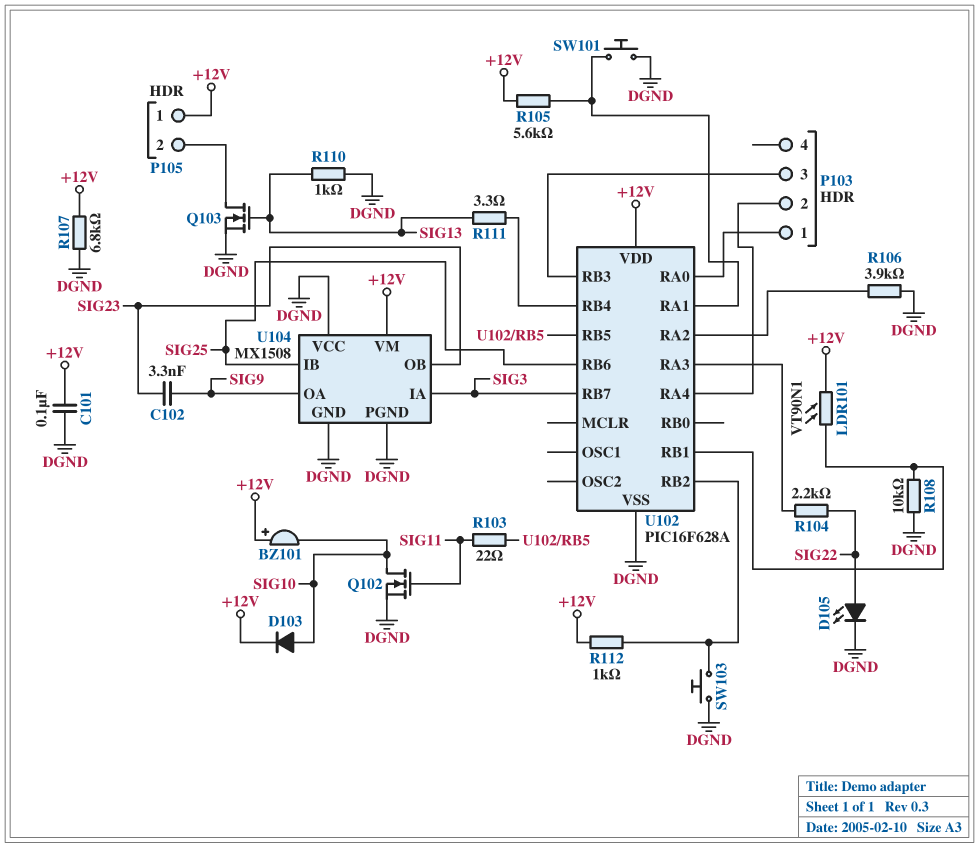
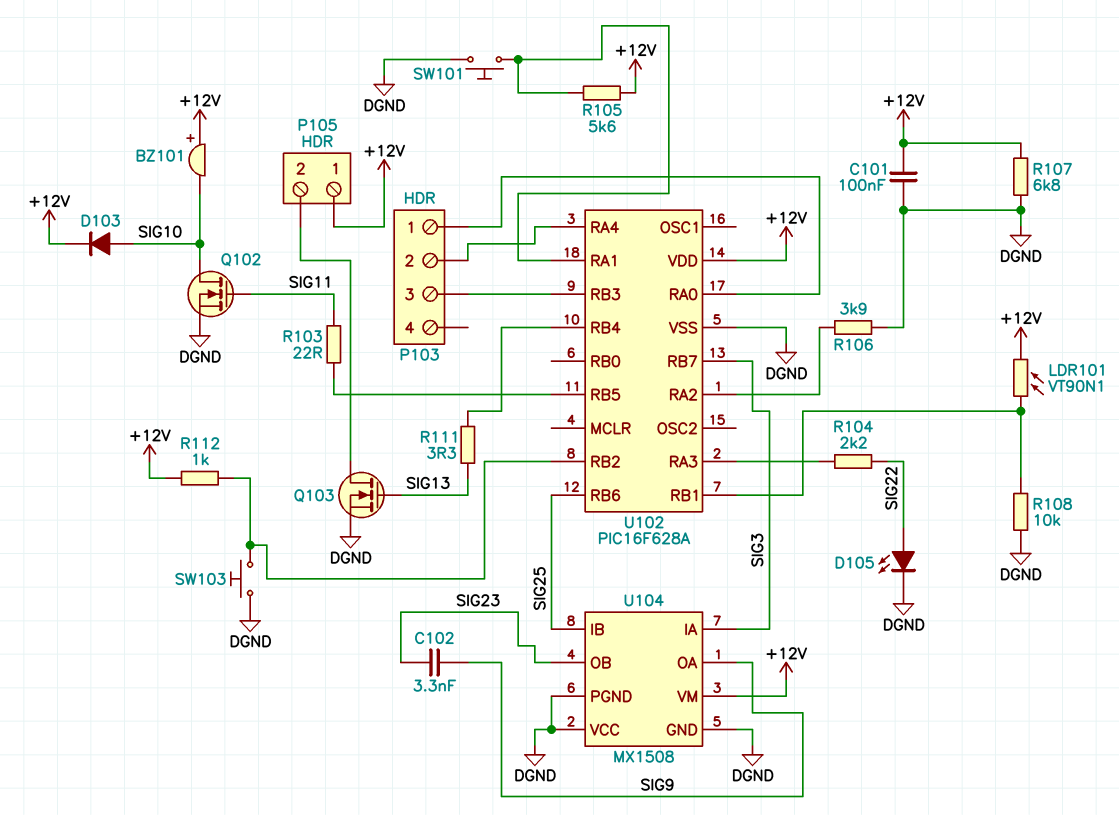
R110: 1k (DGND, SIG13) -> none

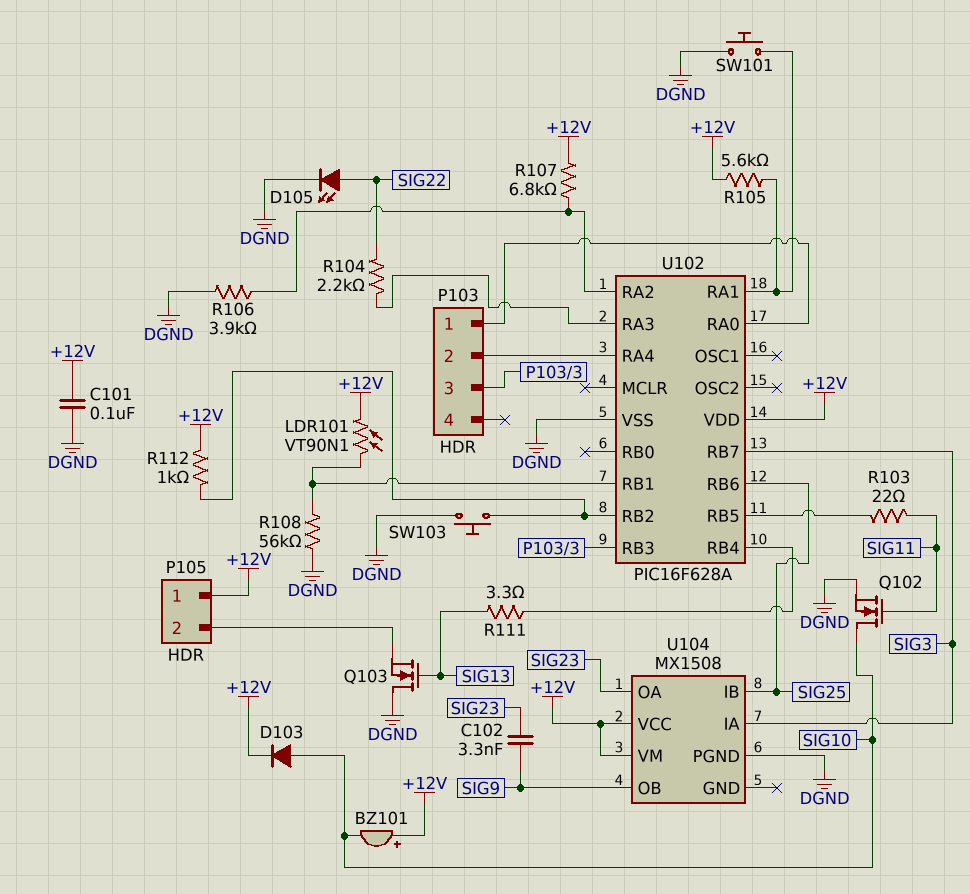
Q103: NMOS (G SIG13, D P105/2, S DGND) -> NMOS (G SIG13, D DGND, S P105/2)
R107: 6.8k (+12V, DGND) -> 6.8k (+12V, U102/RA2)
R108: 10k (DGND, U102/RB1) -> 56k (DGND, U102/RB1)
U104 pin GND: DGND -> none
U104 pin OA: SIG9 -> SIG23
U104 pin OB: SIG23 -> SIG9
U104 pin VCC: DGND -> +12V

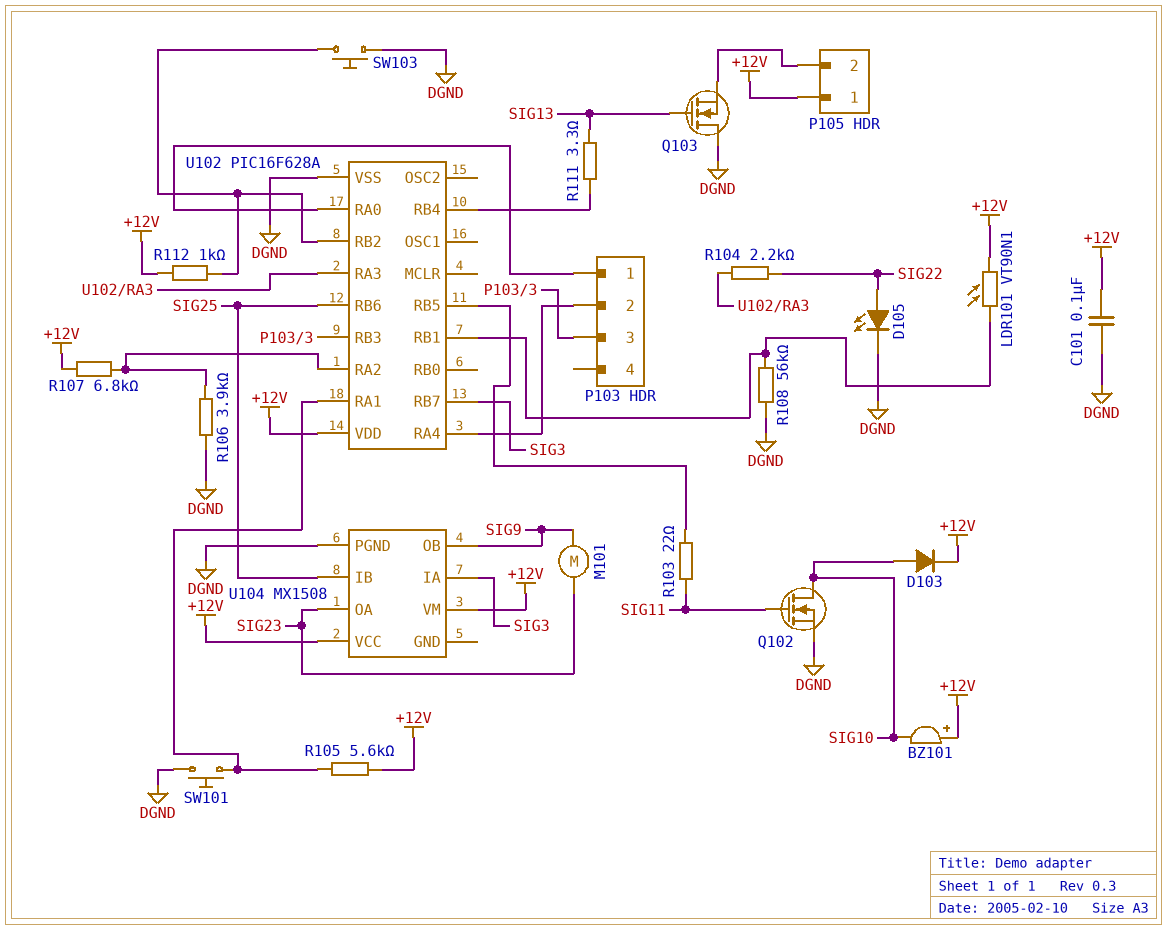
C102: 3.3nF (SIG9, SIG23) -> none
M101: none -> motor (SIG9, SIG23)

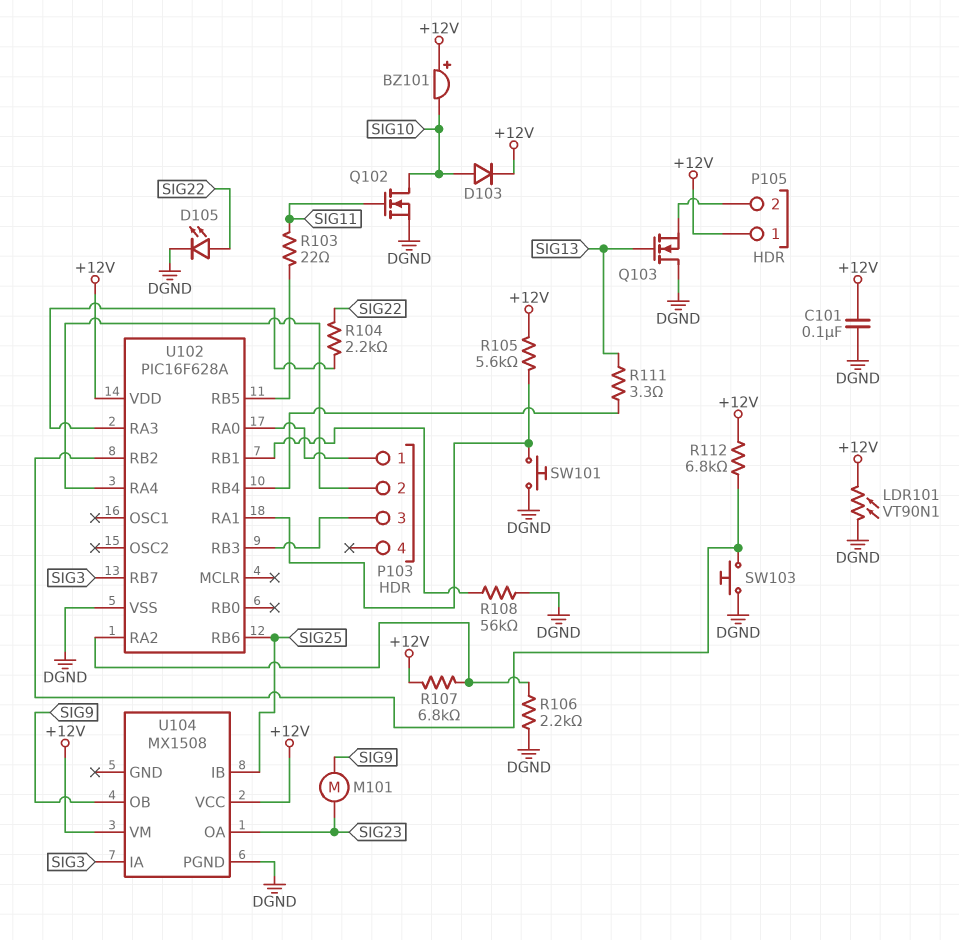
LDR101: VT90N1 (+12V, U102/RB1) -> VT90N1 (+12V, DGND)
R106: 3.9k (DGND, U102/RA2) -> 2.2k (DGND, U102/RA2)
R112: 1k (+12V, U102/RB2) -> 6.8k (+12V, U102/RB2)

